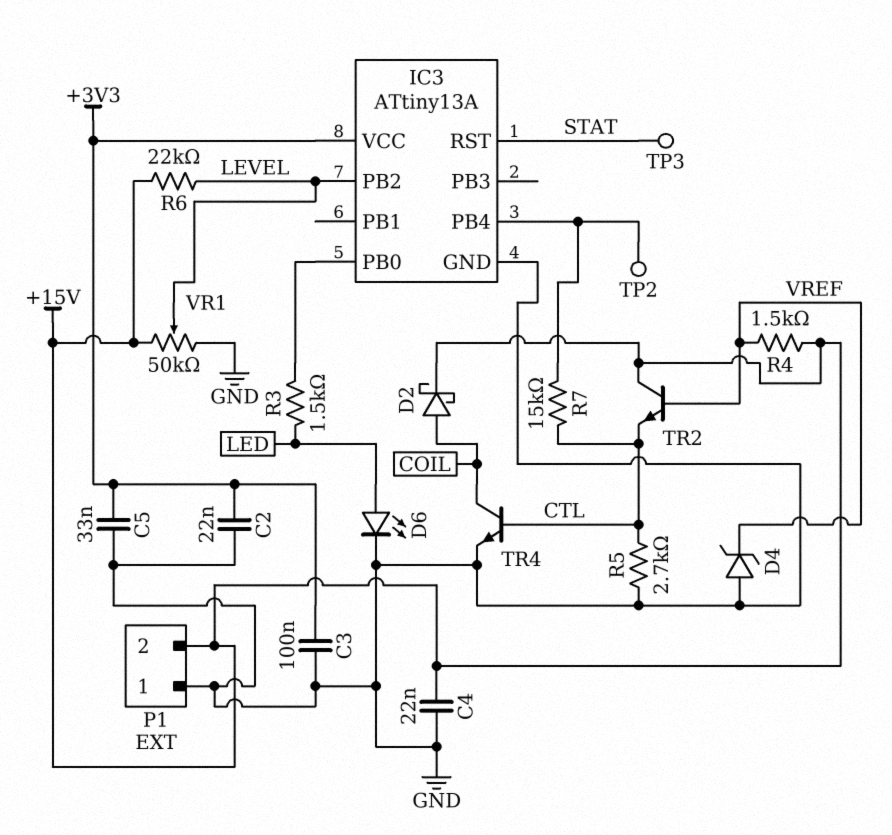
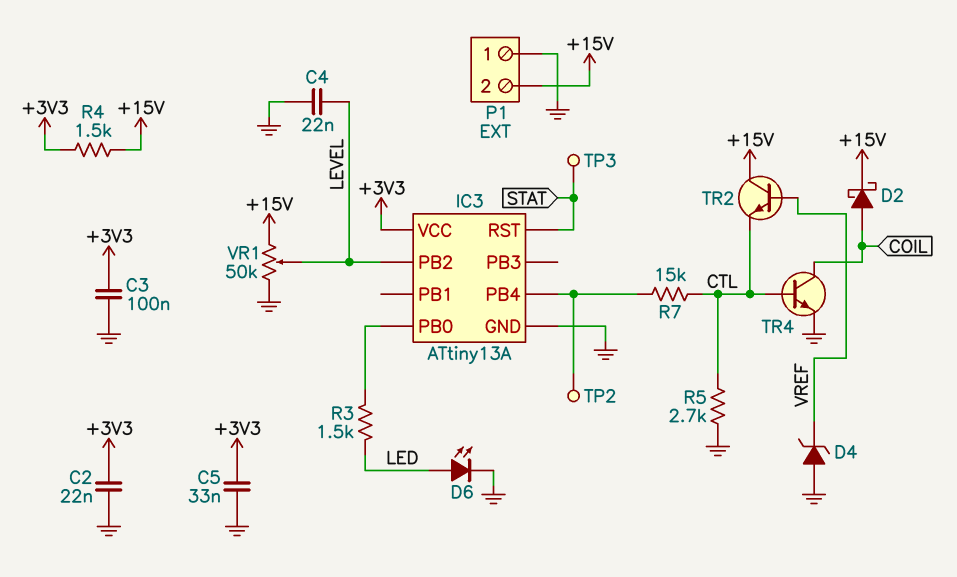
C4: 22nF (+15V, GND) -> 22nF (GND, LEVEL)
R4: 1.5k (+15V, VREF) -> 1.5k (+3V3, +15V)
R6: 22k (+15V, LEVEL) -> none

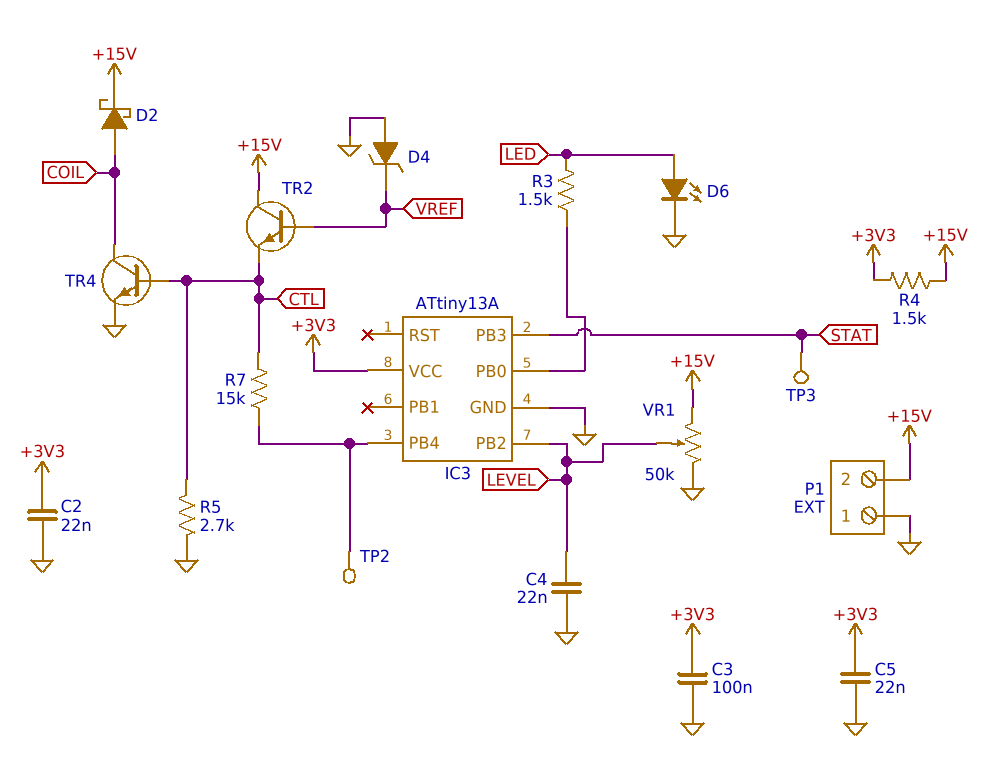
C5: 33nF (+3V3, GND) -> 22nF (+3V3, GND)
IC3 pin PB3: none -> STAT
IC3 pin RST: STAT -> none

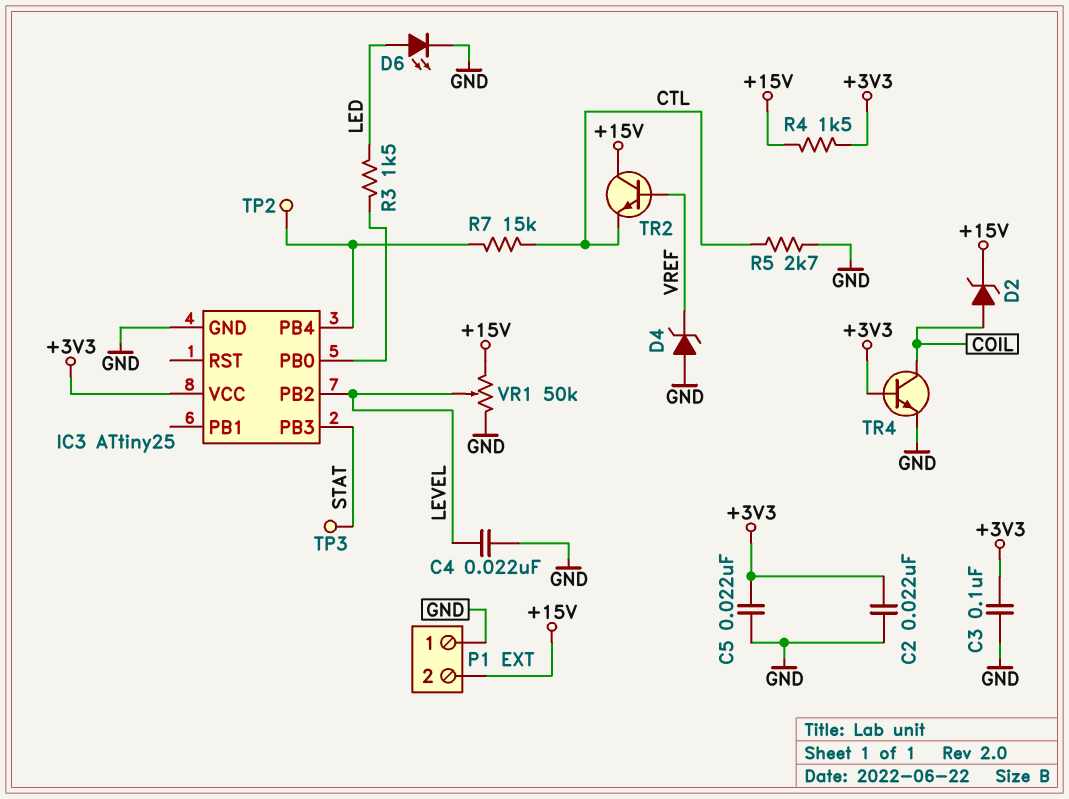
D2: schottky (A COIL, K +15V) -> zener (A COIL, K +15V)
IC3: ATtiny13A -> ATtiny25
TR4: NPN (B CTL, C COIL, E GND) -> NPN (B +3V3, C COIL, E GND)

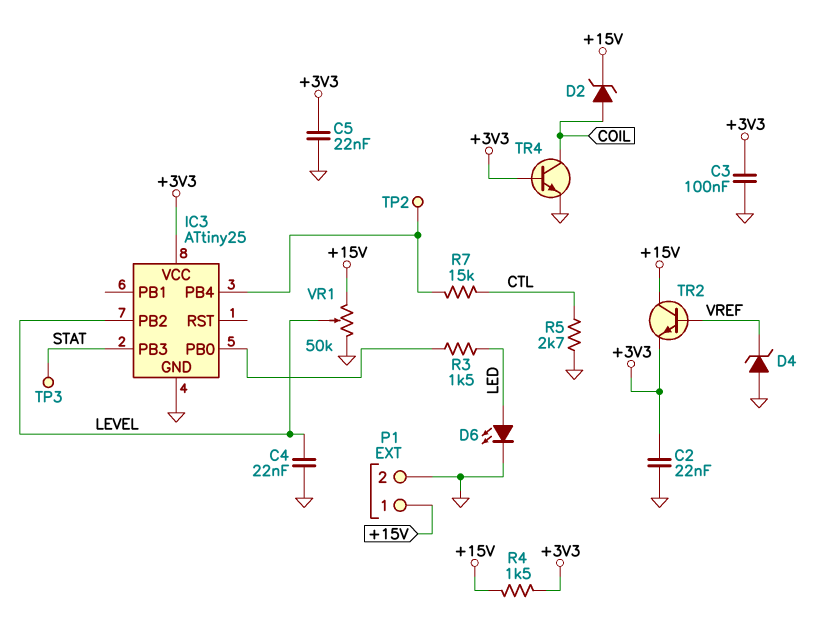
P1 pin 1: GND -> +15V
P1 pin 2: +15V -> GND
TR2: NPN (B VREF, C +15V, E CTL) -> NPN (B VREF, C +15V, E +3V3)

